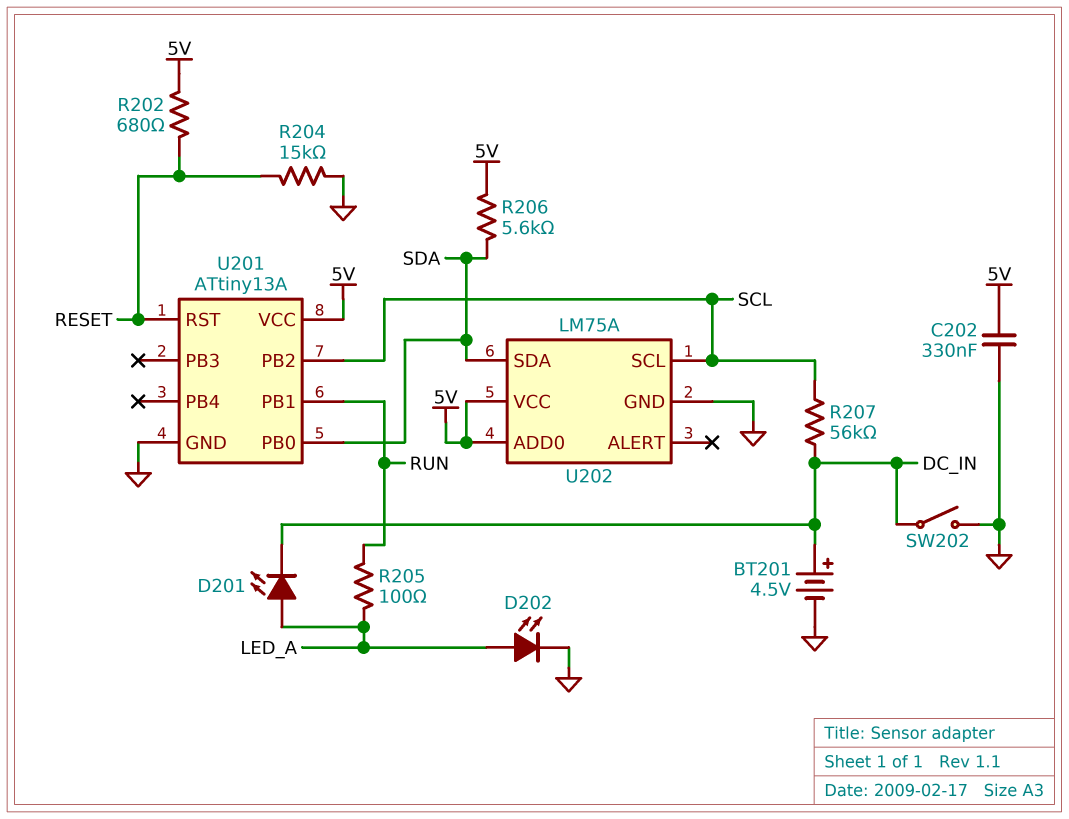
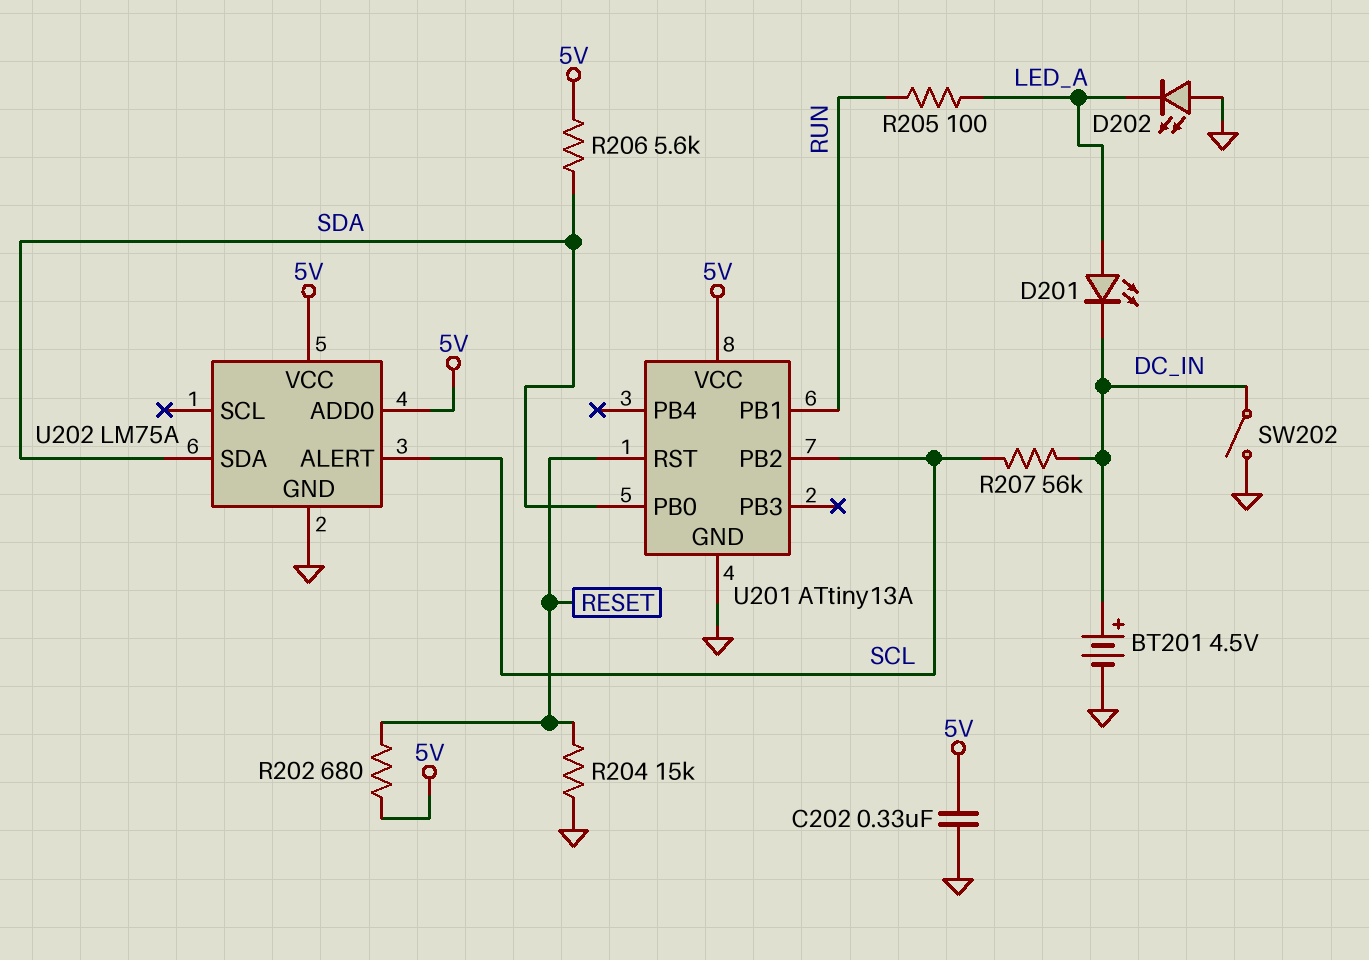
D202: LED (A LED_A, K GND) -> LED (A GND, K LED_A)
U202 pin ALERT: none -> SCL
U202 pin SCL: SCL -> none

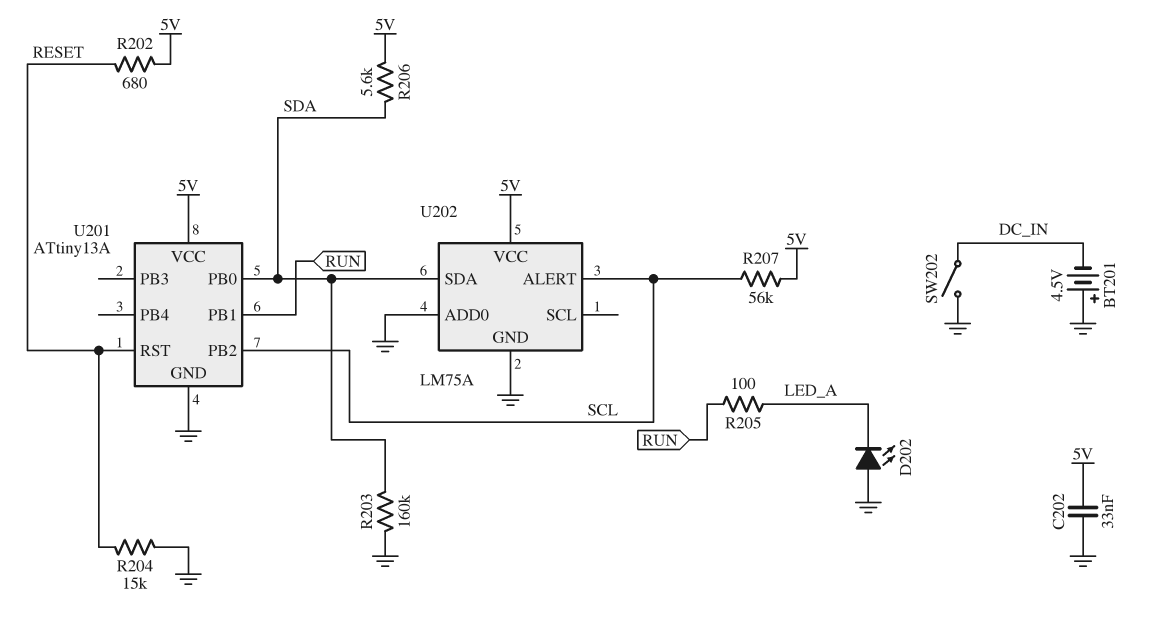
BT201: 4.5V (plus DC_IN, minus GND) -> 4.5V (plus GND, minus DC_IN)
C202: 330nF (5V, GND) -> 33nF (5V, GND)
D201: LED (A LED_A, K DC_IN) -> none
R203: none -> 160k (GND, SDA)
R207: 56k (DC_IN, SCL) -> 56k (5V, SCL)
U202 pin ADD0: 5V -> GND

